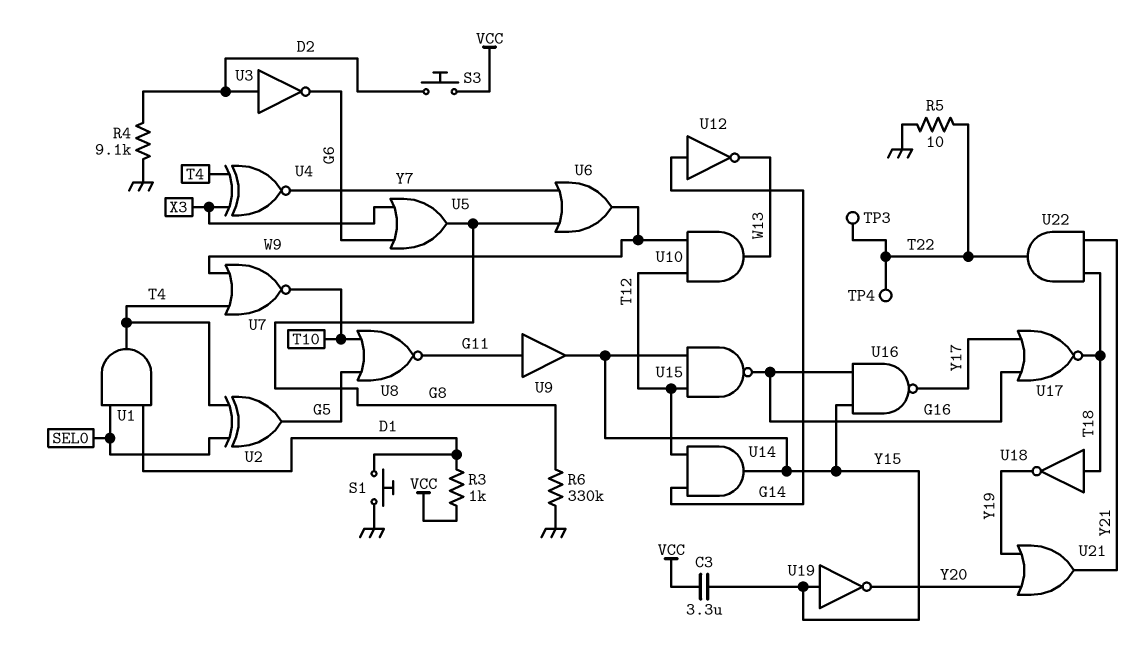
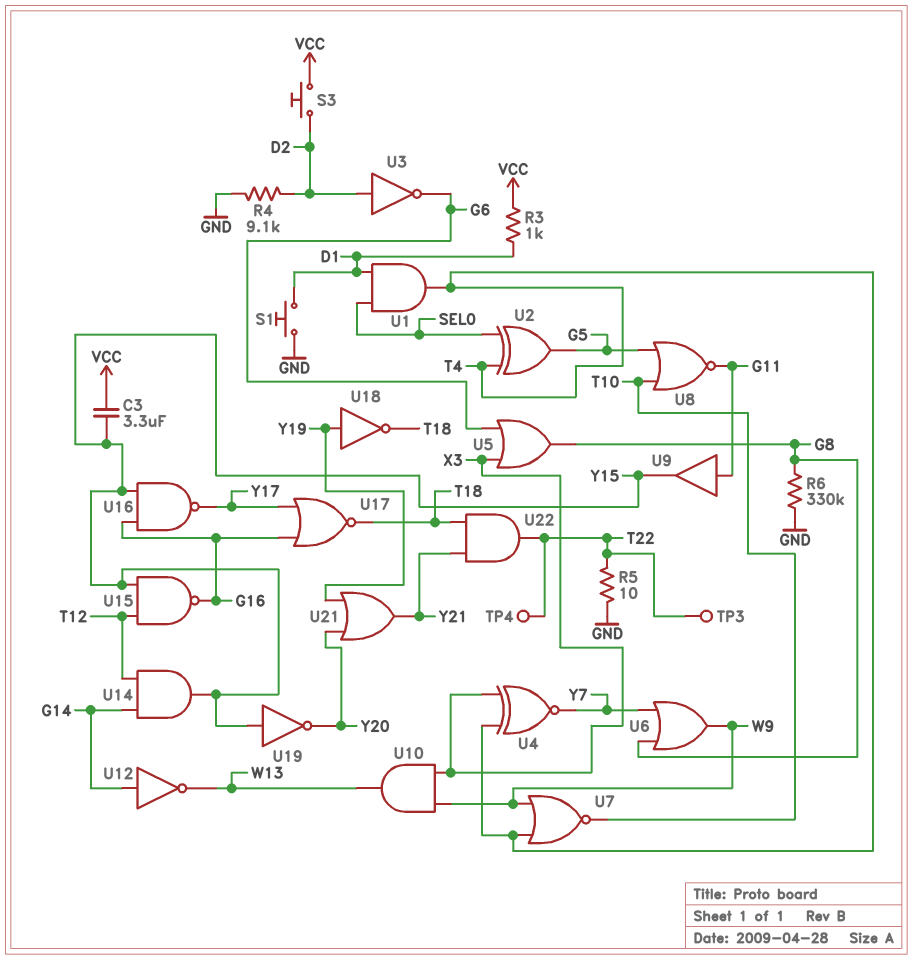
U10: AND (in T12, in W9, out W13) -> AND (in W9, in X3, out W13)
U18: NOT (in T18, out Y19) -> NOT (in Y19, out T18)

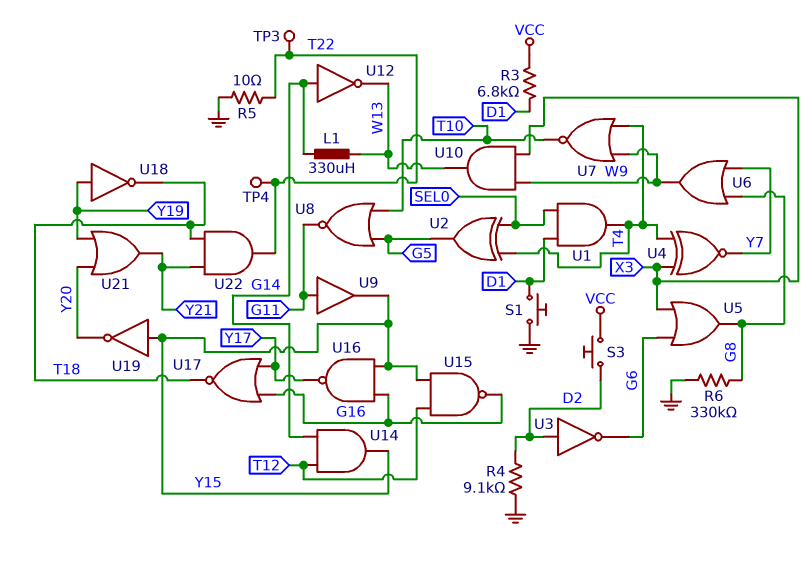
C3: 3.3uF (VCC, Y15) -> none
L1: none -> 330uH (G14, W13)
R3: 1k (D1, VCC) -> 6.8k (D1, VCC)

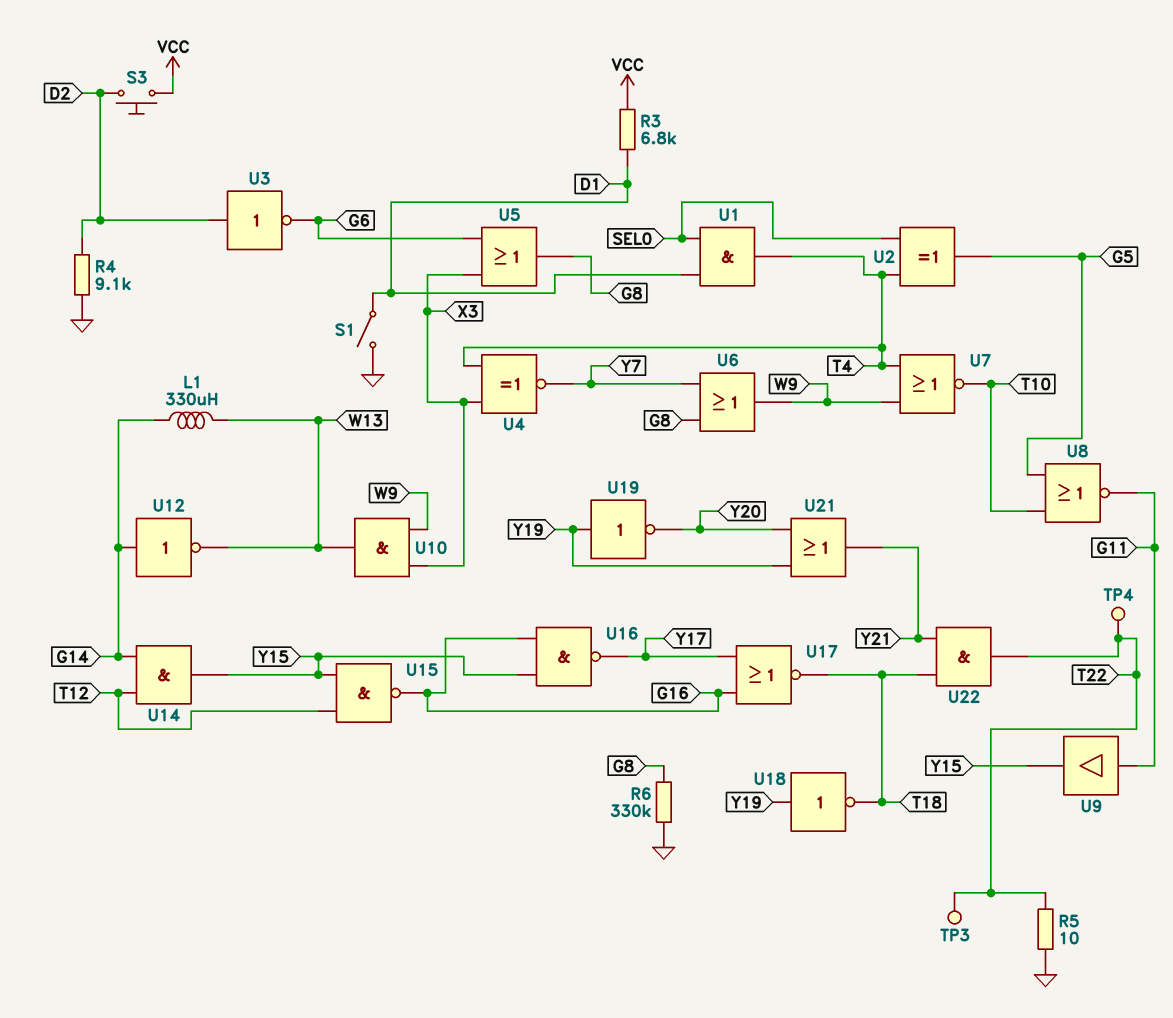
S1: button (D1, GND) -> switch (D1, GND)
U19: NOT (in Y15, out Y20) -> NOT (in Y19, out Y20)

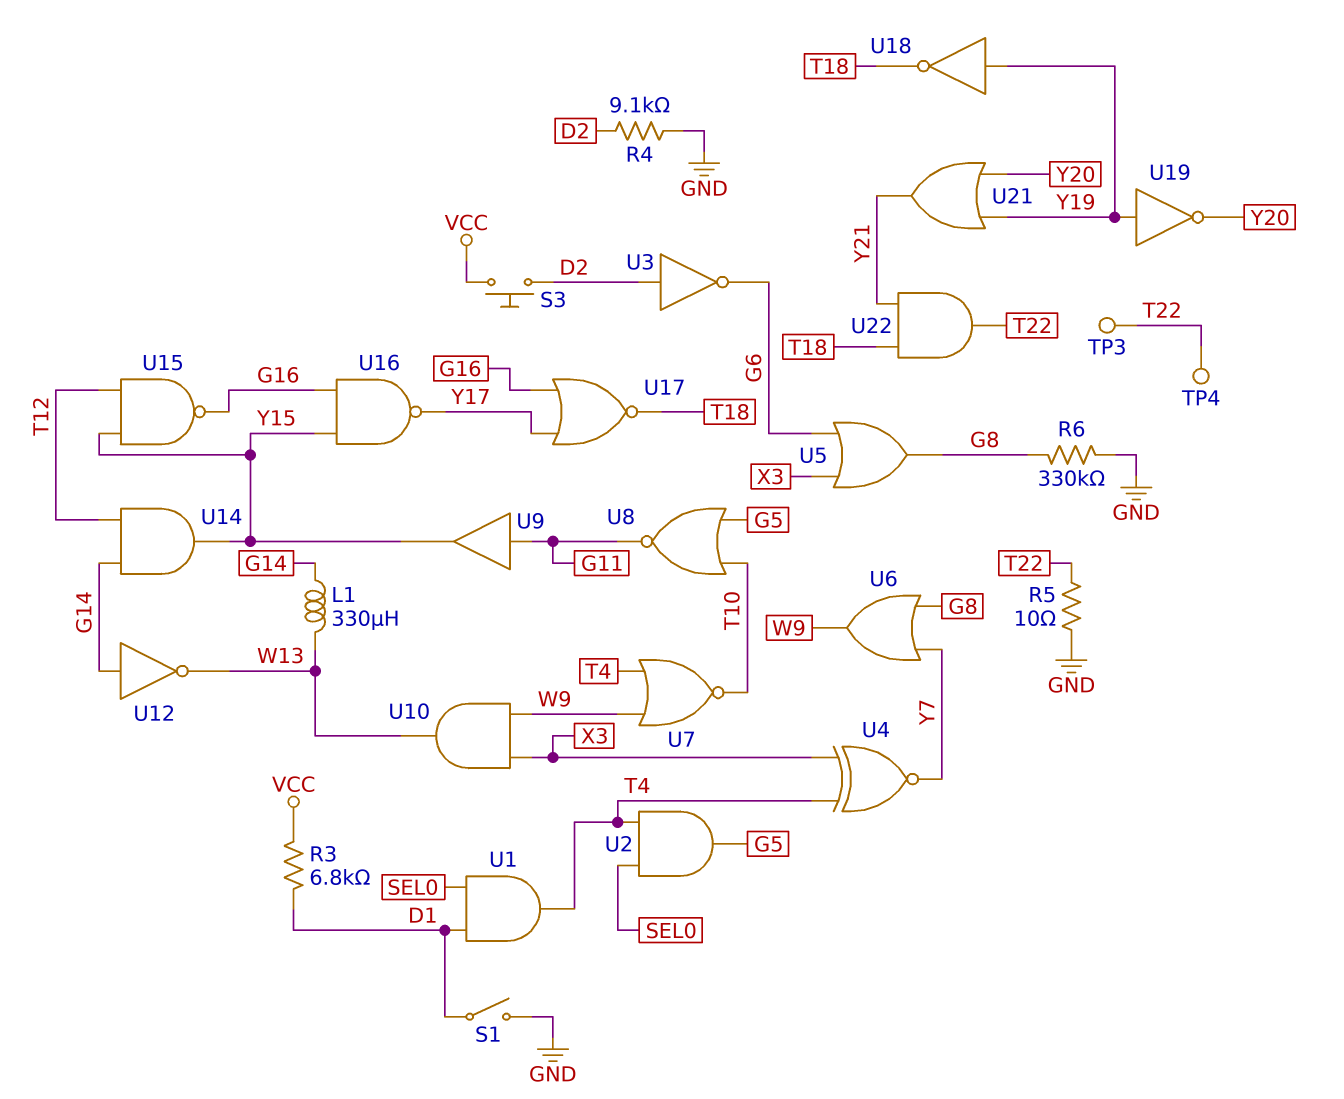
U2: XOR (in SEL0, in T4, out G5) -> AND (in SEL0, in T4, out G5)

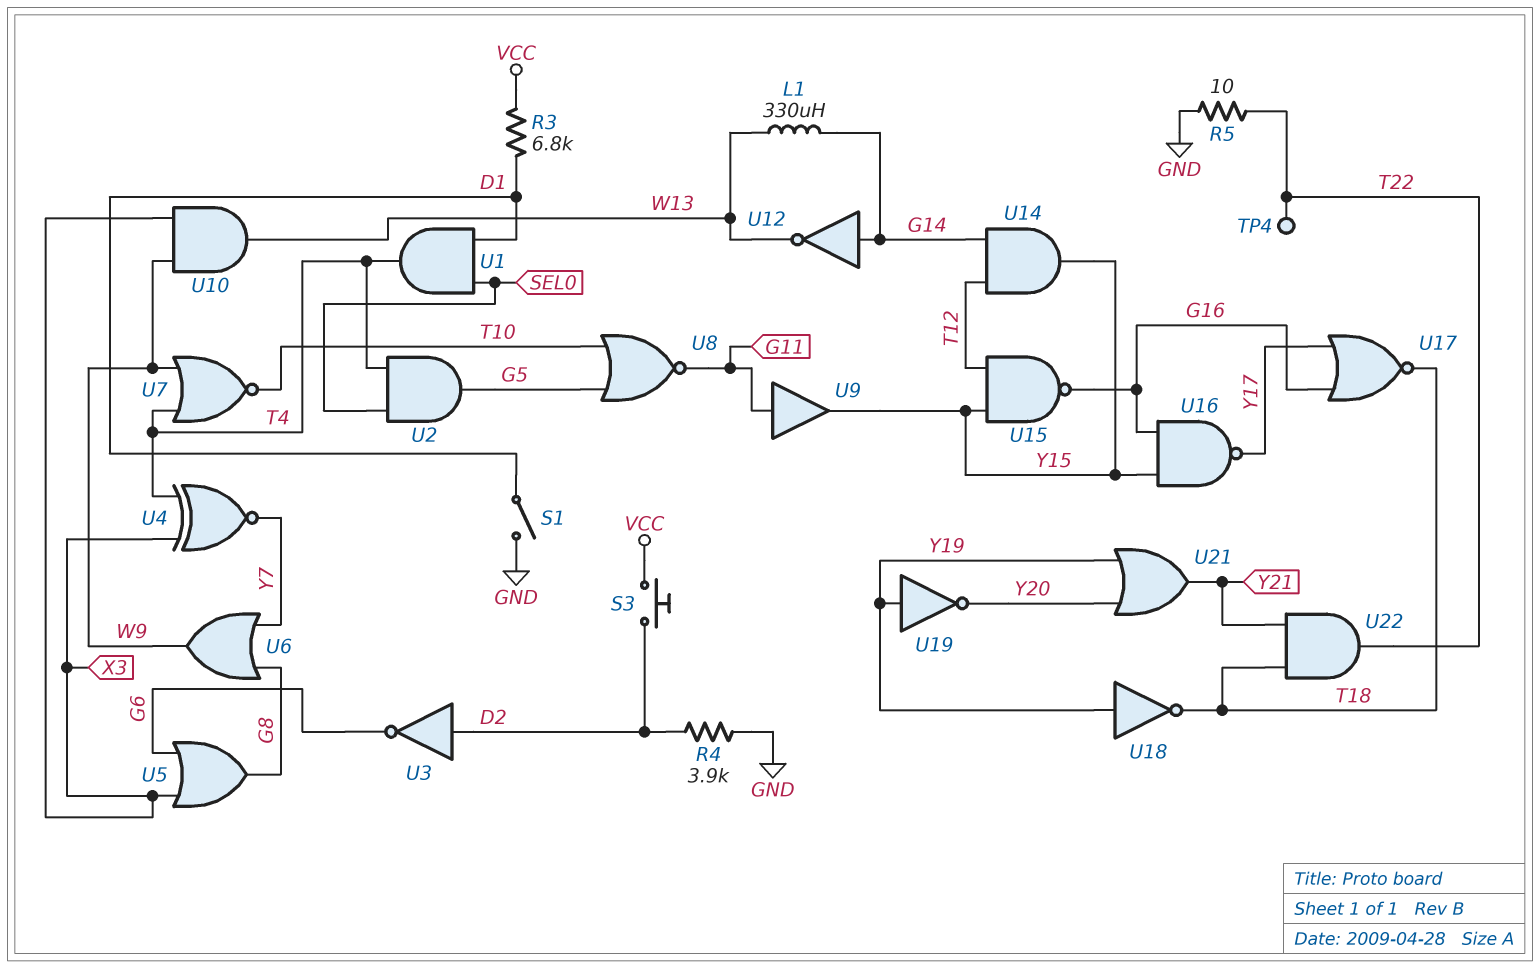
R4: 9.1k (D2, GND) -> 3.9k (D2, GND)
R6: 330k (G8, GND) -> none
TP3: test point (T22) -> none

